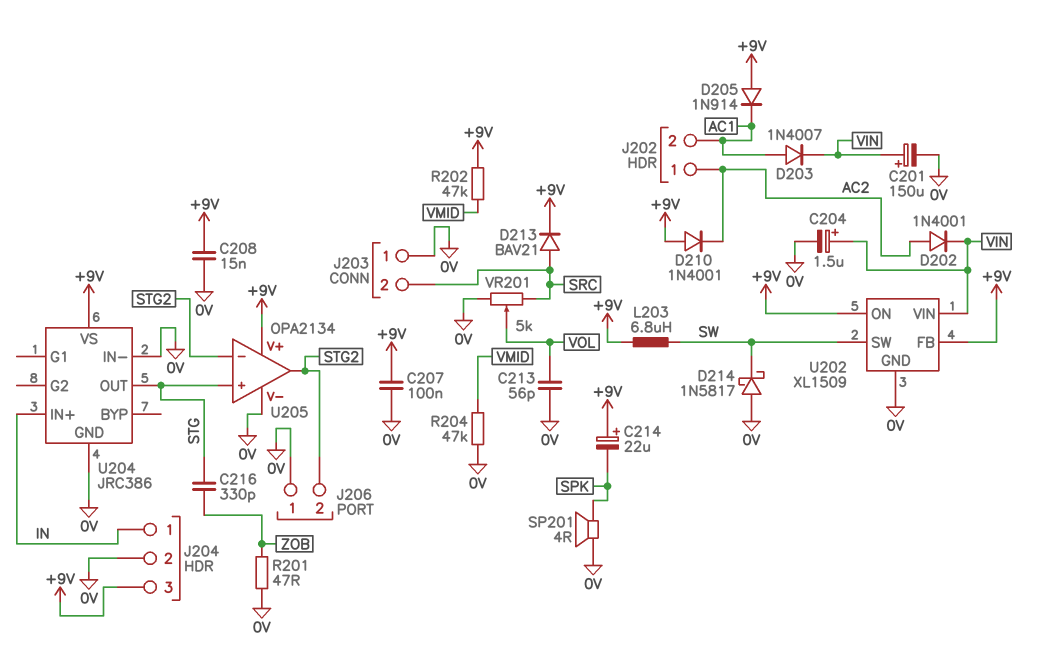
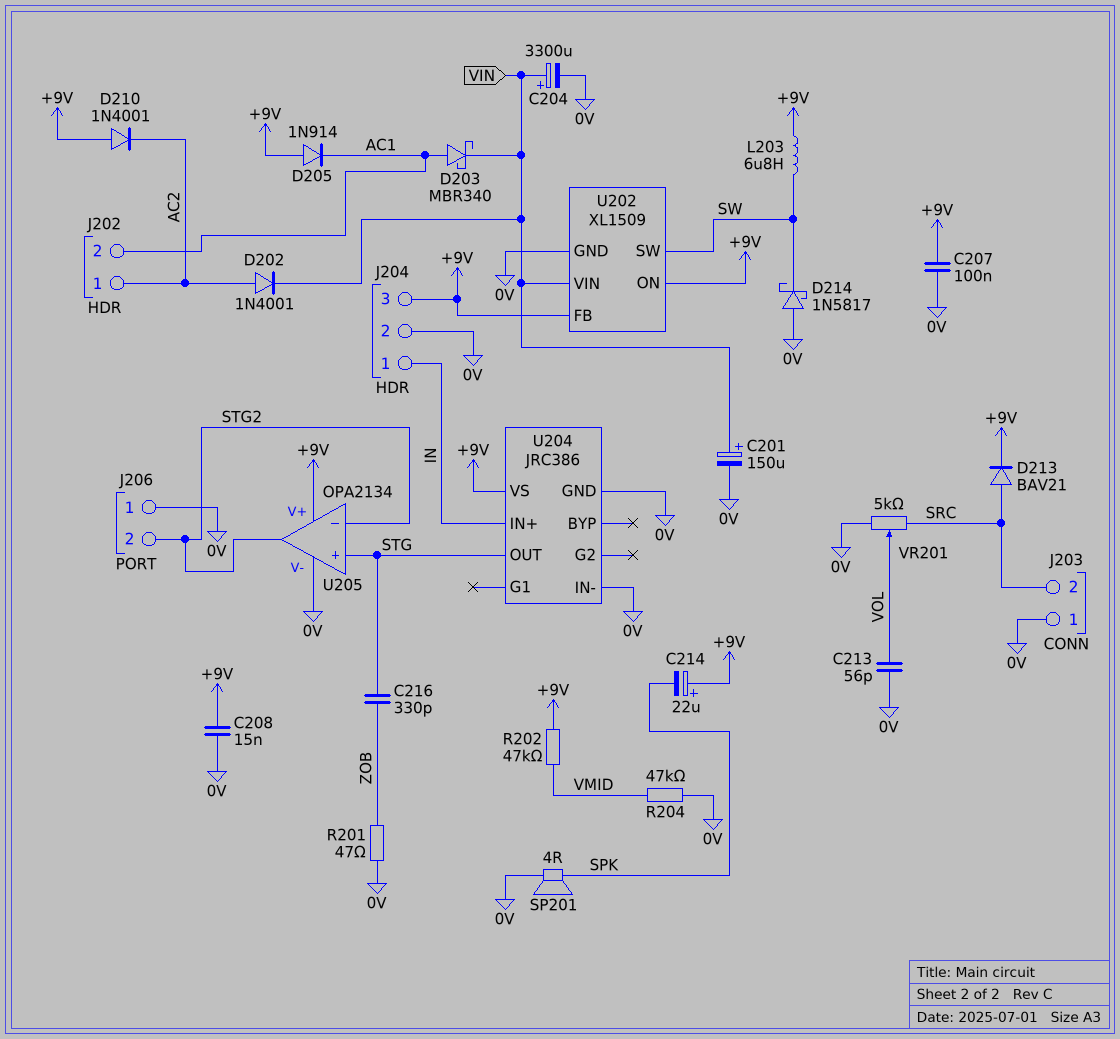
C204: 1.5uF (plus VIN, minus 0V) -> 3300uF (plus VIN, minus 0V)
D203: diode 1N4007 (A AC1, K VIN) -> schottky MBR340 (A AC1, K VIN)

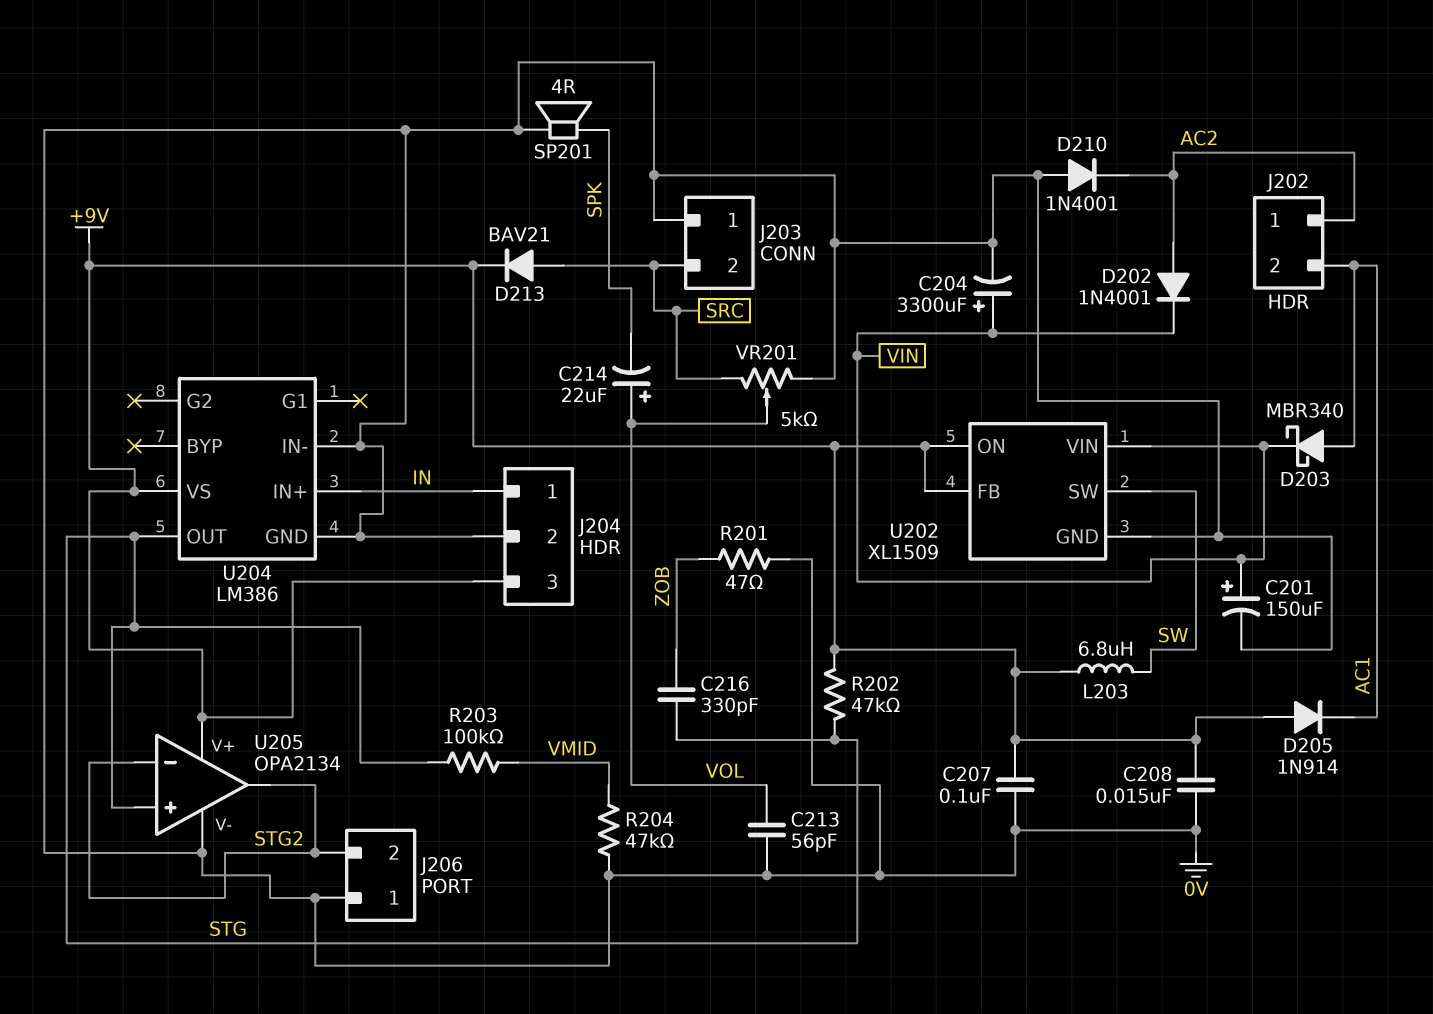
C214: 22uF (plus +9V, minus SPK) -> 22uF (plus VOL, minus SPK)
D210: diode 1N4001 (A +9V, K AC2) -> diode 1N4001 (A 0V, K AC2)
D214: schottky 1N5817 (A 0V, K SW) -> none
R202: 47k (+9V, VMID) -> 47k (+9V, STG)
R203: none -> 100k (STG, VMID)
U204: JRC386 -> LM386

